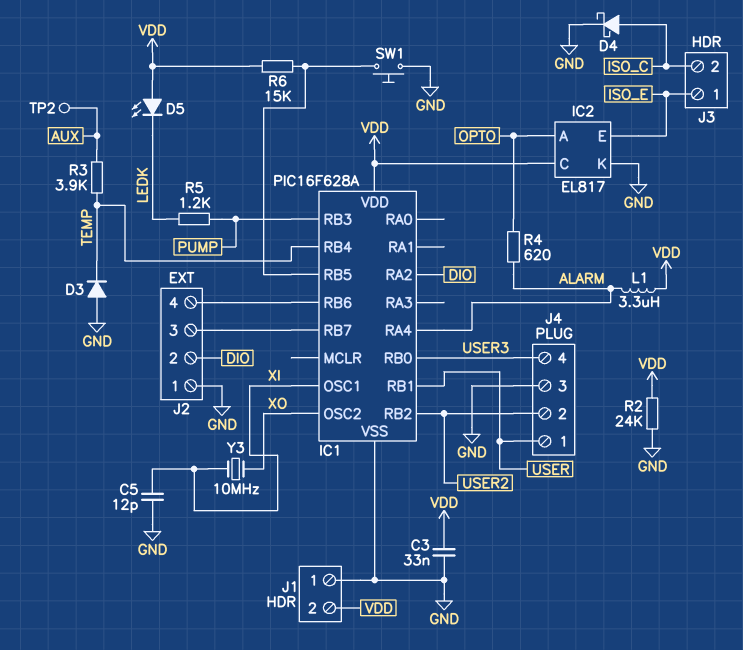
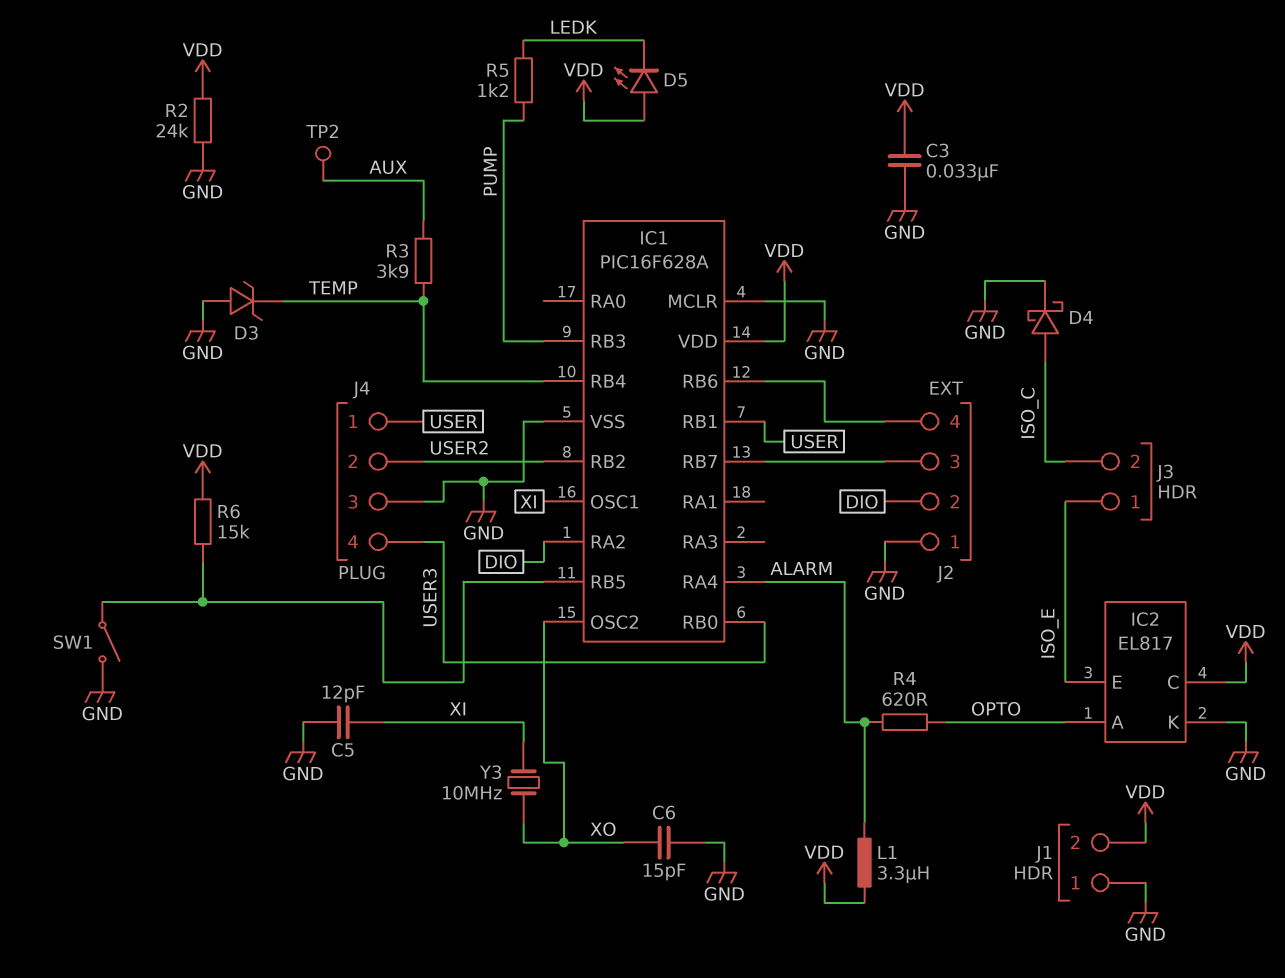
C6: none -> 15pF (GND, XO)
D3: diode (A GND, K TEMP) -> zener (A GND, K TEMP)
IC1 pin MCLR: none -> GND
SW1: button (GND, IC1/RB5) -> switch (GND, IC1/RB5)

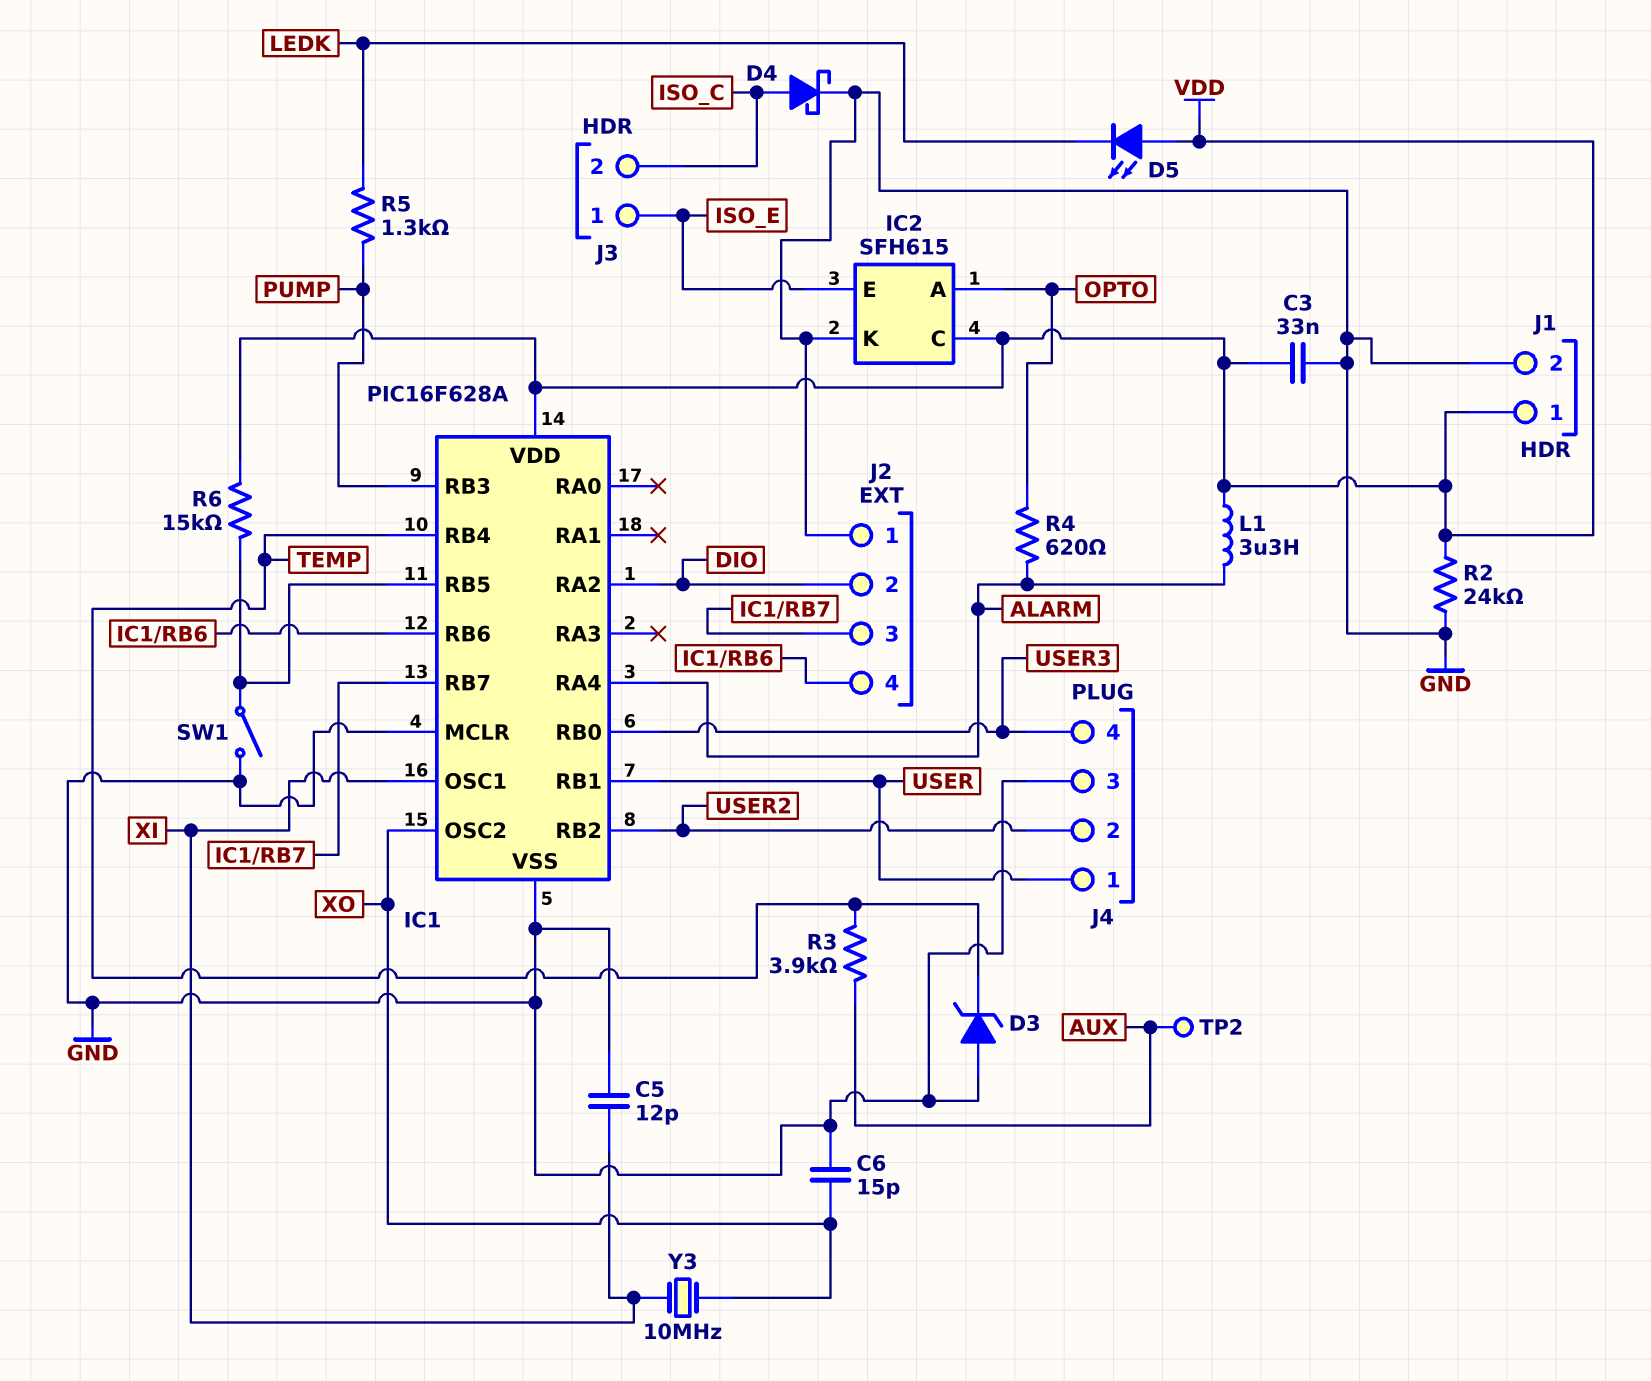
IC2: EL817 -> SFH615
J1 pin 1: GND -> VDD
J1 pin 2: VDD -> GND
R5: 1.2k (LEDK, PUMP) -> 1.3k (LEDK, PUMP)

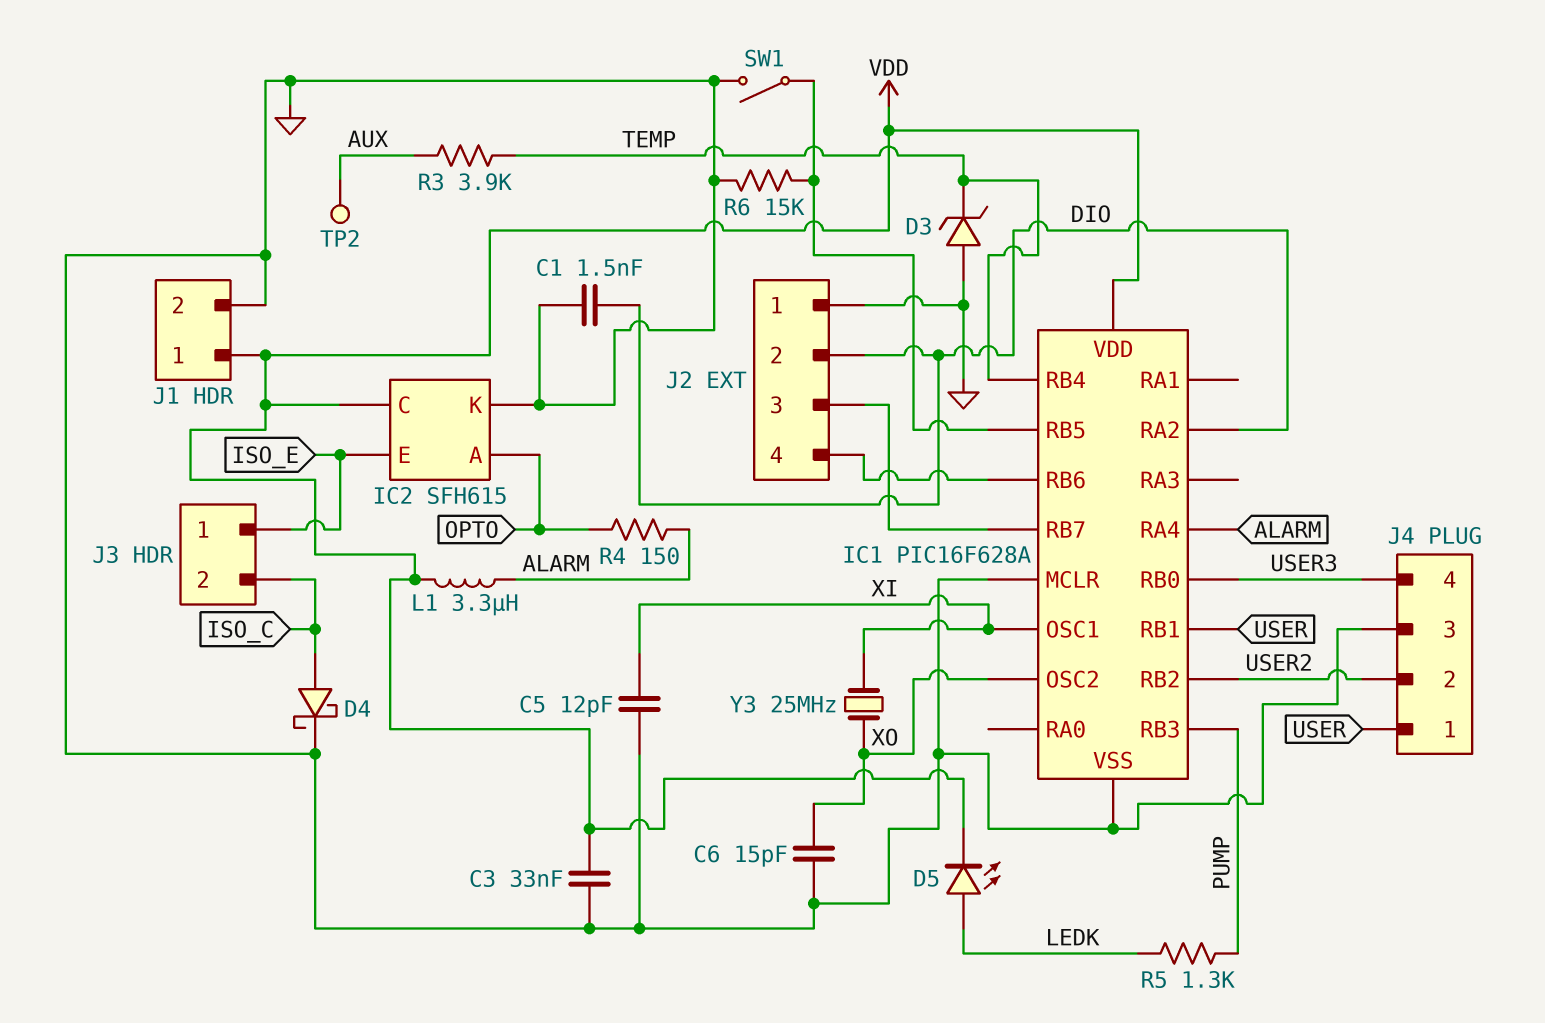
C1: none -> 1.5nF (DIO, GND)
D5: LED (A VDD, K LEDK) -> LED (A LEDK, K VDD)
R2: 24k (GND, VDD) -> none
R4: 620 (ALARM, OPTO) -> 150 (ALARM, OPTO)
R6: 15k (IC1/RB5, VDD) -> 15k (GND, IC1/RB5)
Y3: 10MHz (XI, XO) -> 25MHz (XI, XO)

